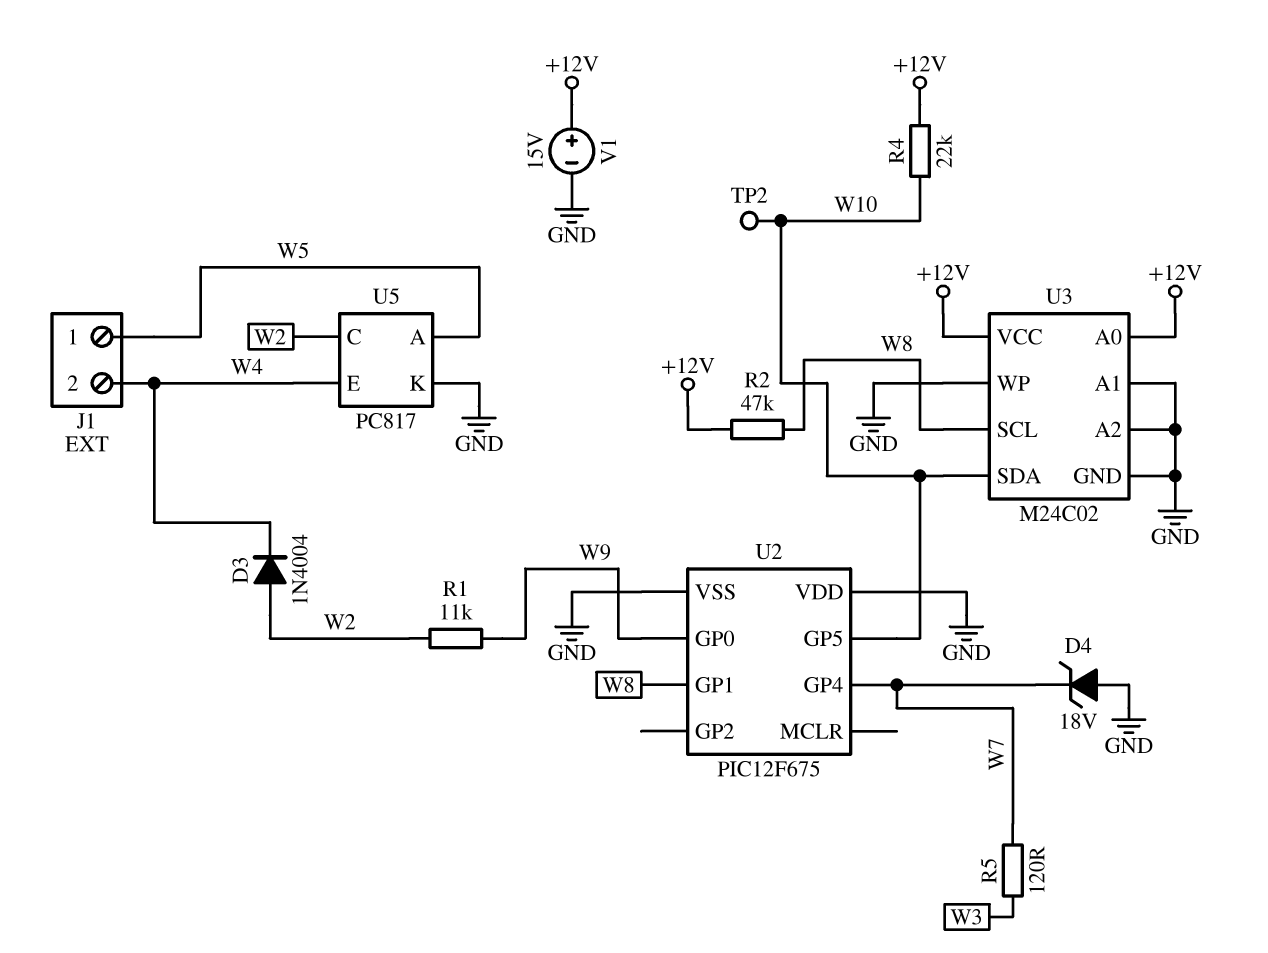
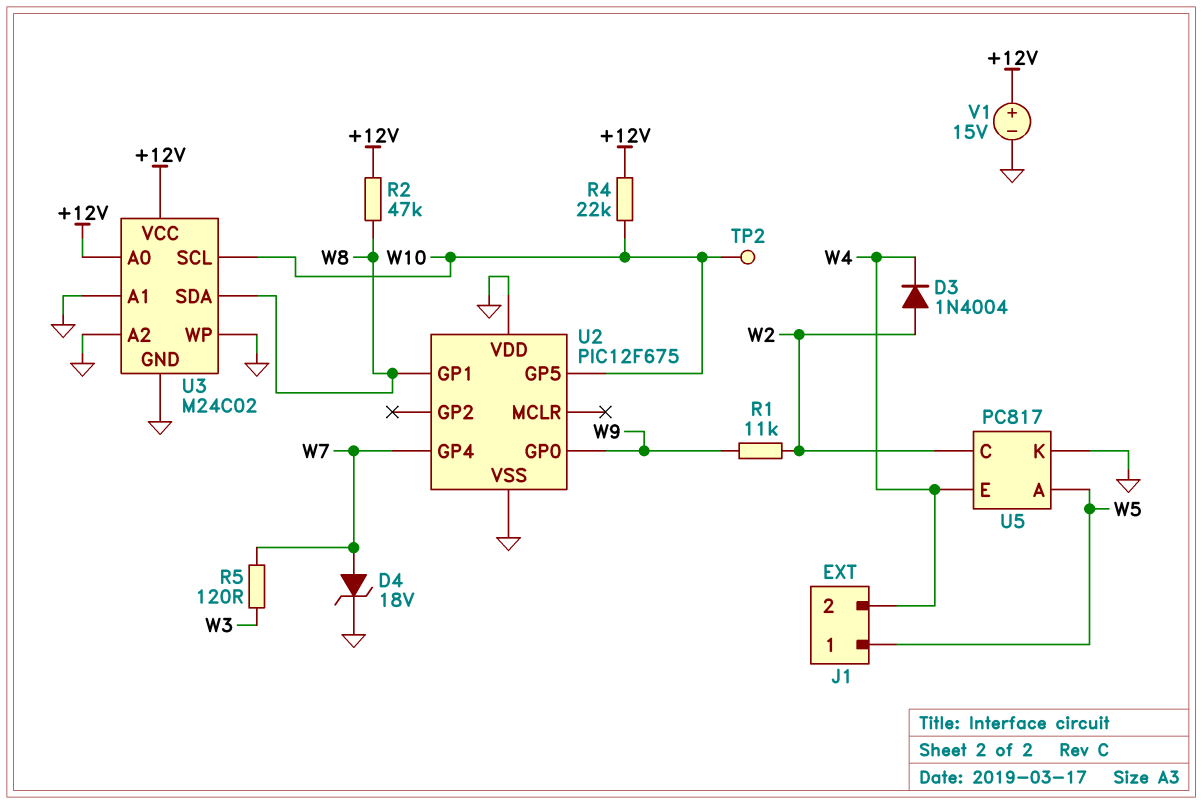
D4: zener 18V (A GND, K W7) -> zener 18V (A W7, K GND)
U3 pin SCL: W8 -> W10
U3 pin SDA: W10 -> W8

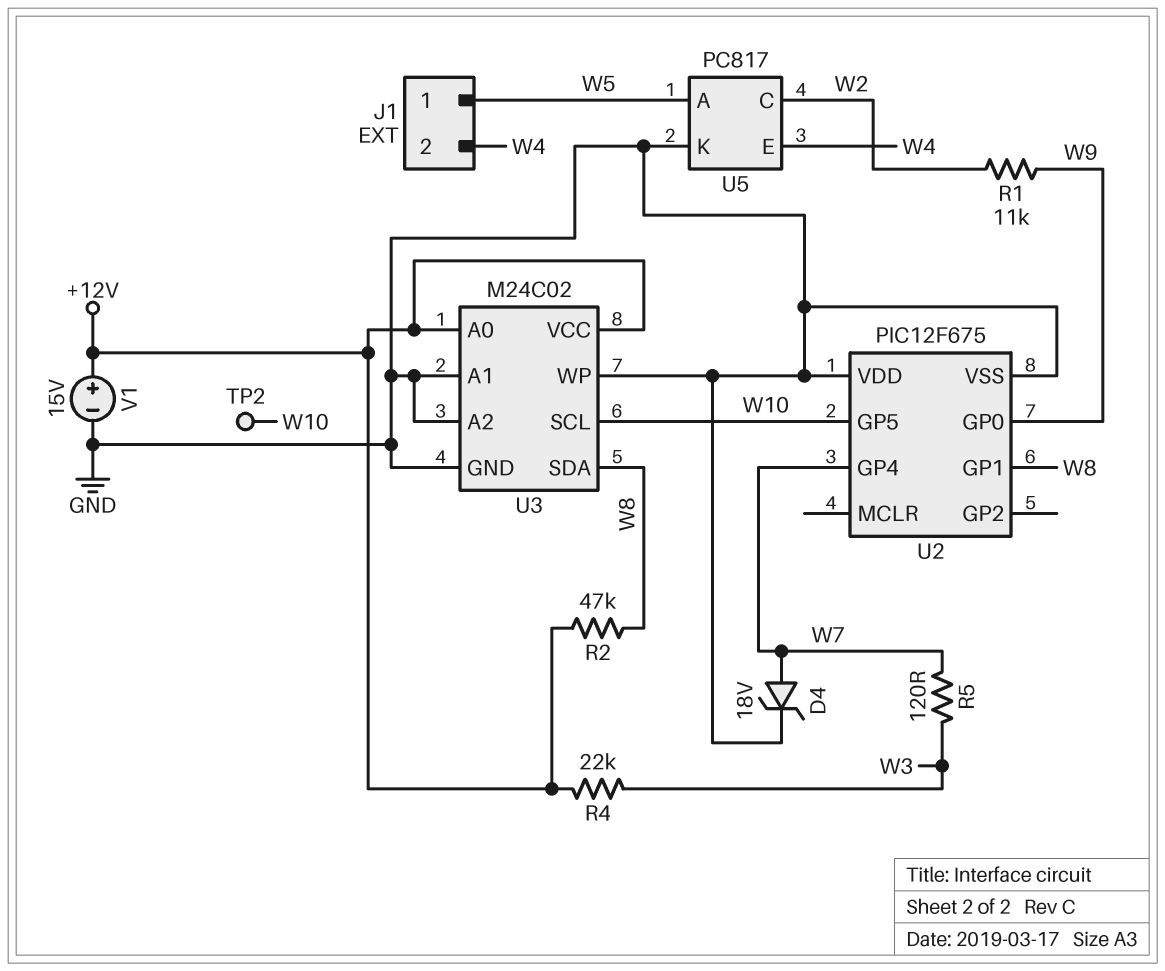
D3: diode 1N4004 (A W2, K W4) -> none
R4: 22k (+12V, W10) -> 22k (+12V, W3)

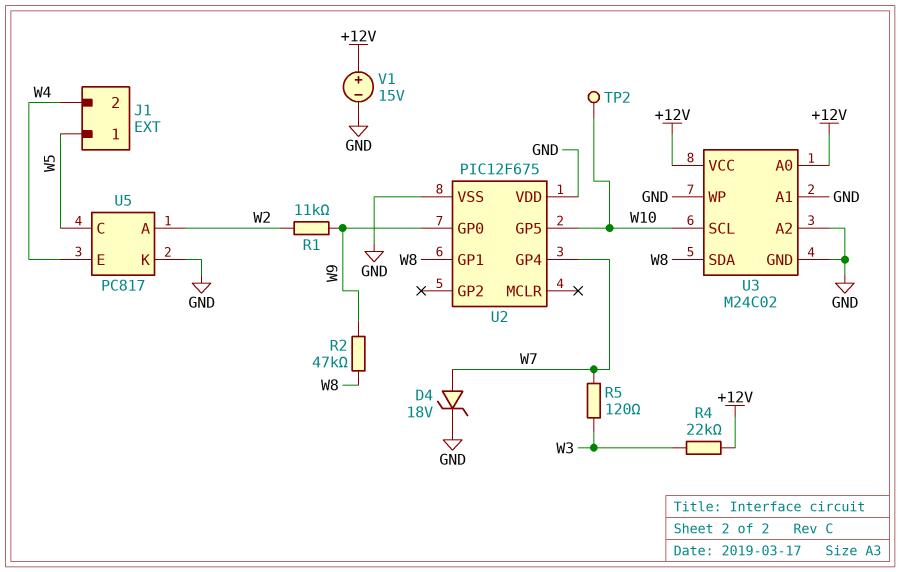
R2: 47k (+12V, W8) -> 47k (W8, W9)
U5 pin A: W5 -> W2
U5 pin C: W2 -> W5

